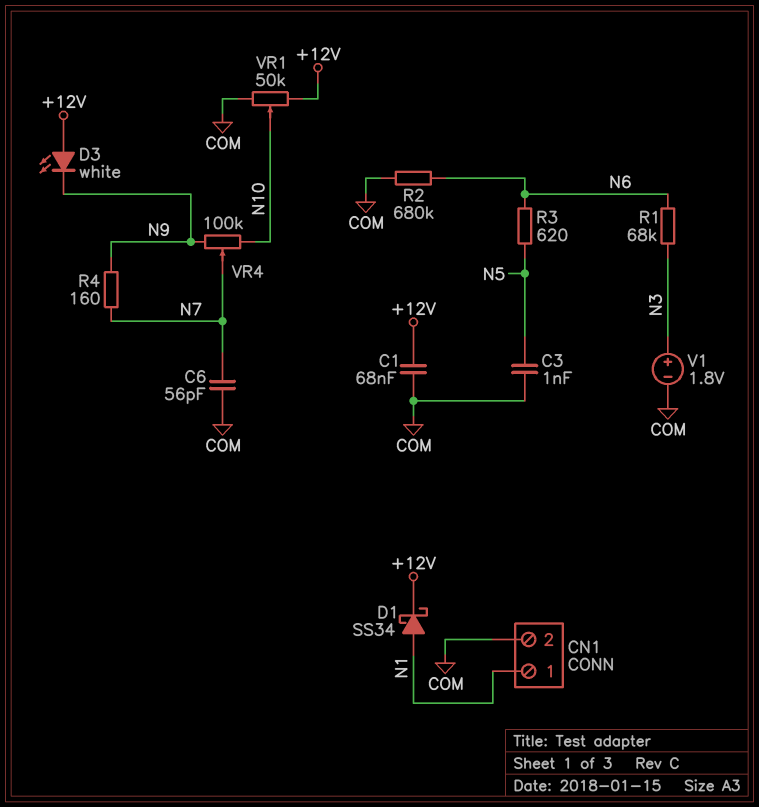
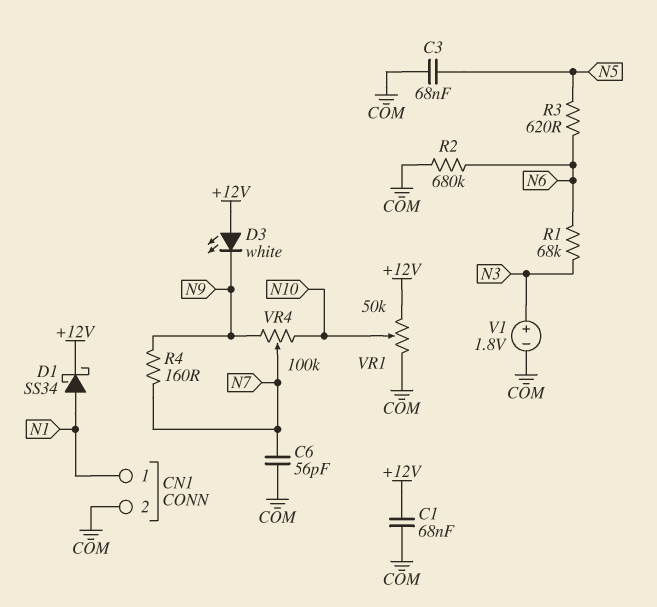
C3: 1nF (COM, N5) -> 68nF (COM, N5)

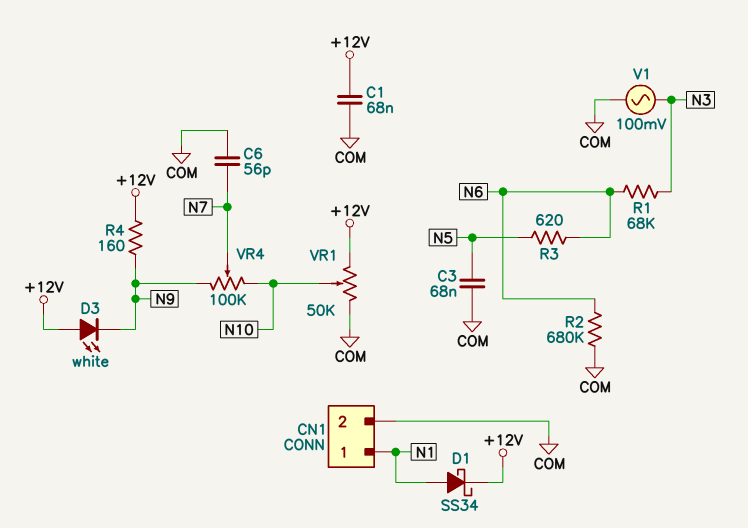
R4: 160 (N7, N9) -> 160 (+12V, N9)
V1: 1.8V (plus N3, minus COM) -> AC 100mV (COM, N3)

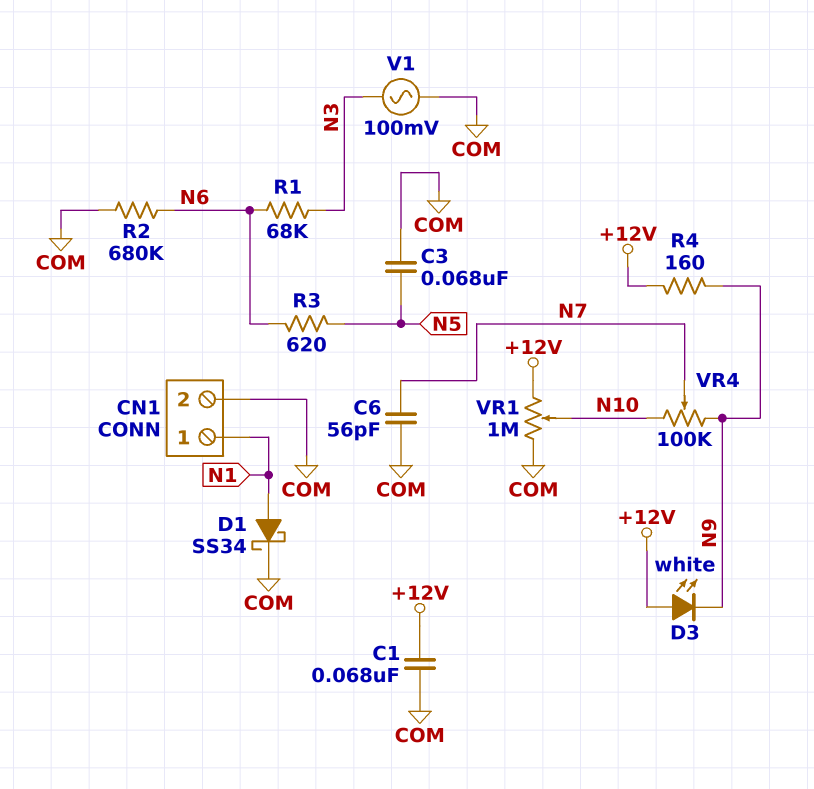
D1: schottky SS34 (A N1, K +12V) -> schottky SS34 (A N1, K COM)
VR1: 50k (+12V, COM, wiper N10) -> 1M (+12V, COM, wiper N10)

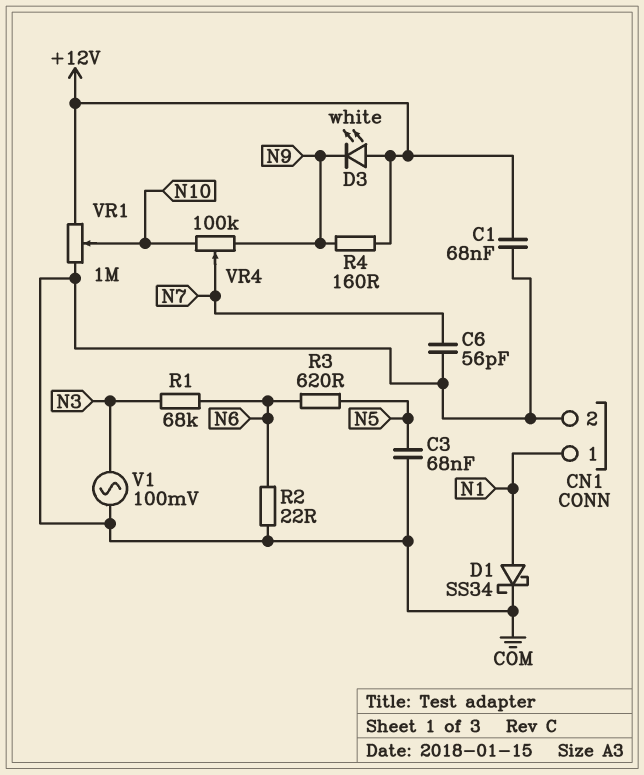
R2: 680k (COM, N6) -> 22 (COM, N6)

